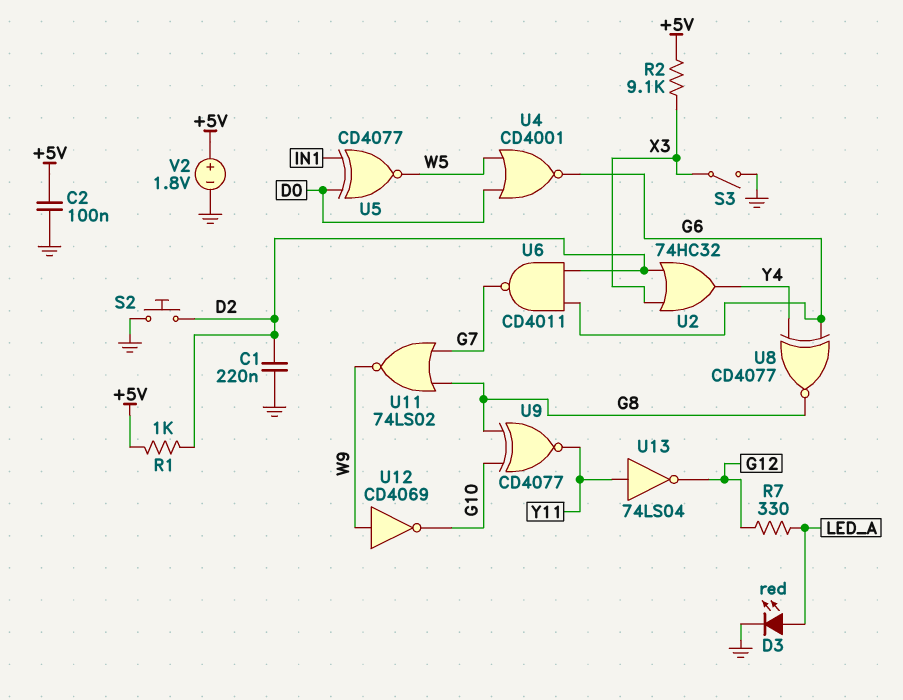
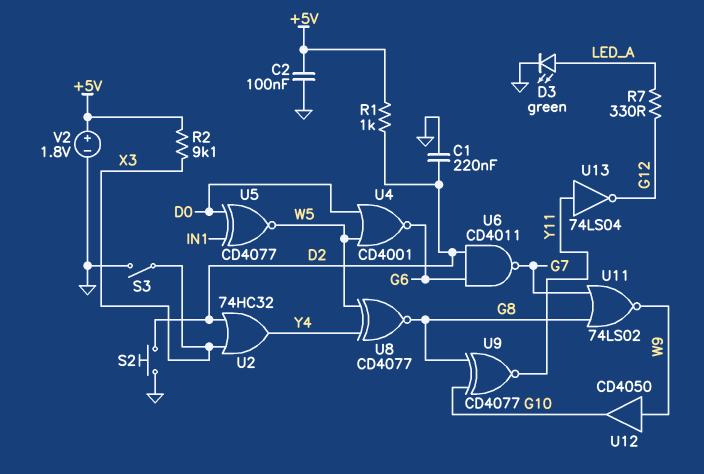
D3: LED red (A LED_A, K GND) -> LED green (A LED_A, K GND)
U8: XNOR CD4077 (in G6, in Y4, out G8) -> XNOR CD4077 (in W5, in Y4, out G8)
U12: NOT CD4069 (in W9, out G10) -> buffer CD4050 (in W9, out G10)

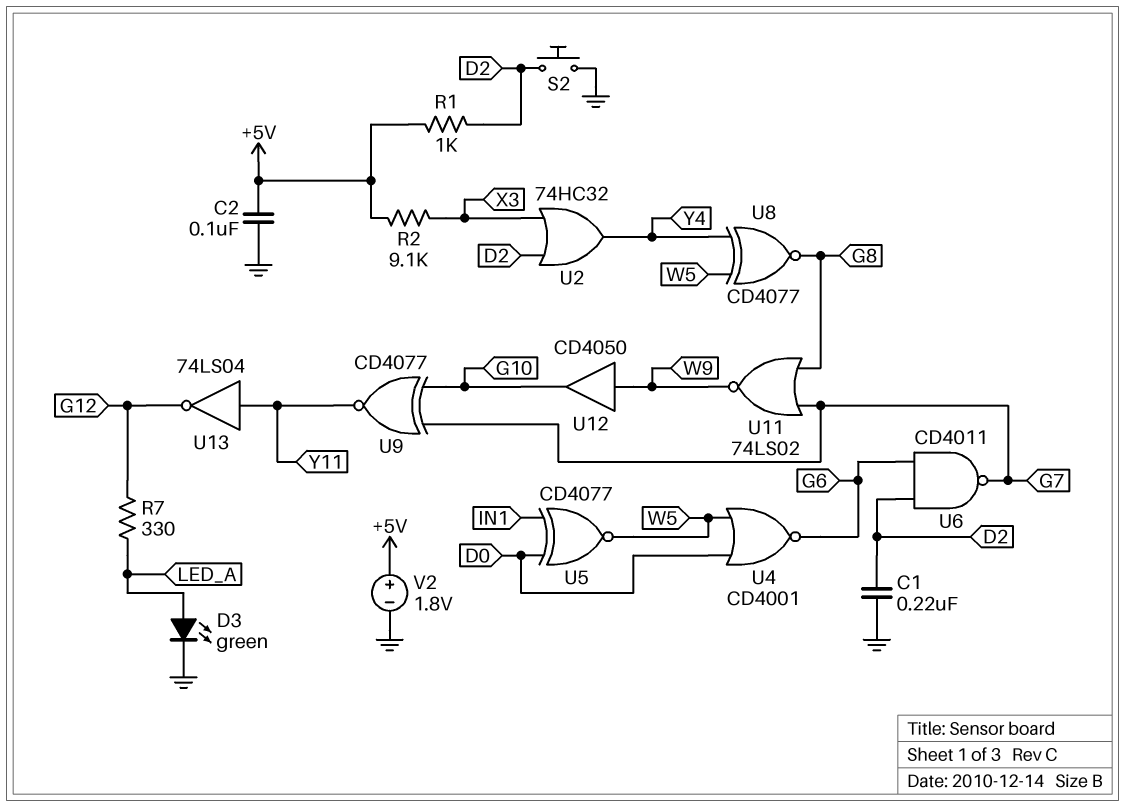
S3: switch (GND, X3) -> none
U9: XNOR CD4077 (in G8, in G10, out Y11) -> XNOR CD4077 (in G7, in G10, out Y11)

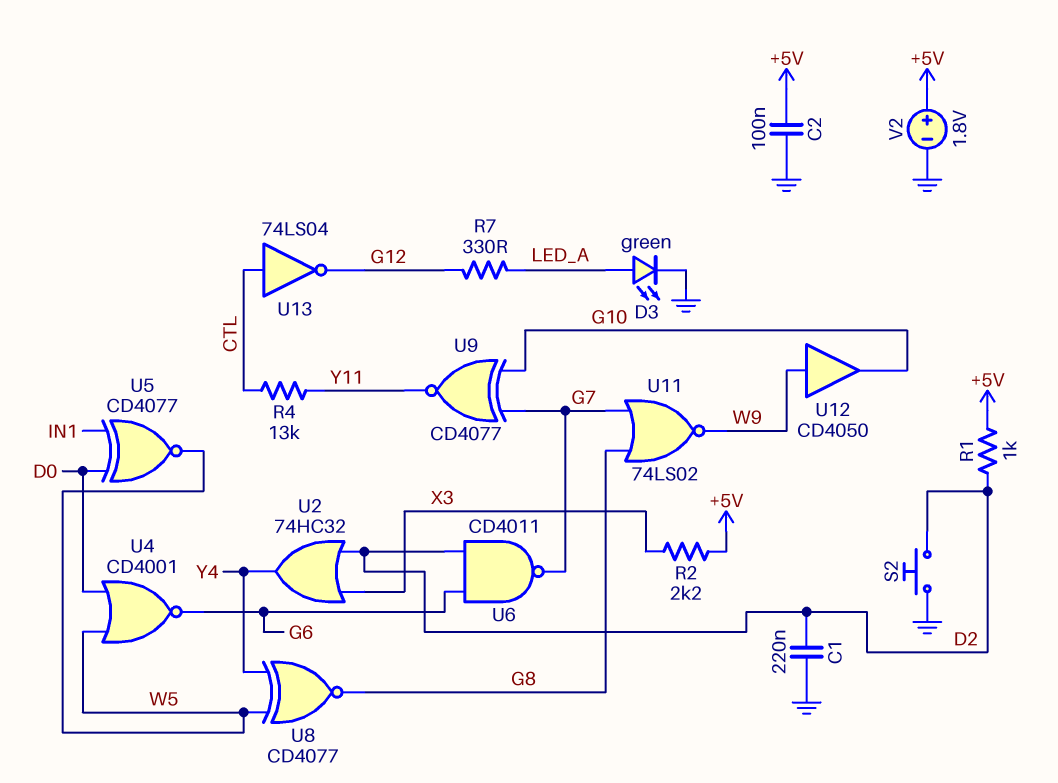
R2: 9.1k (+5V, X3) -> 2.2k (+5V, X3)
R4: none -> 13k (CTL, Y11)
U13: NOT 74LS04 (in Y11, out G12) -> NOT 74LS04 (in CTL, out G12)

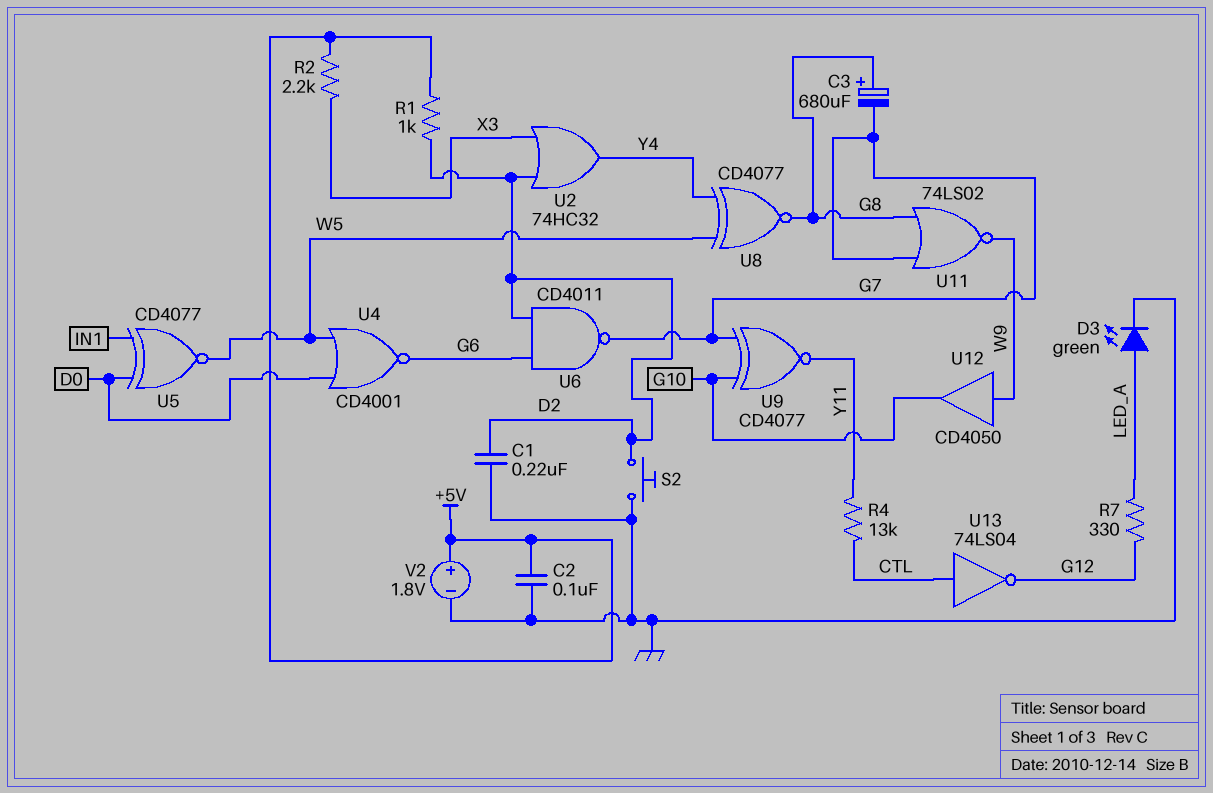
C3: none -> 680uF (plus G8, minus G7)

